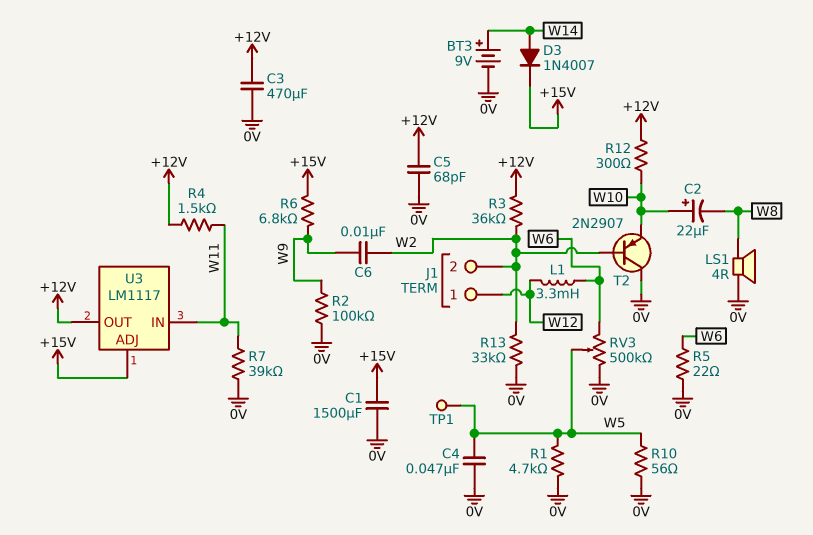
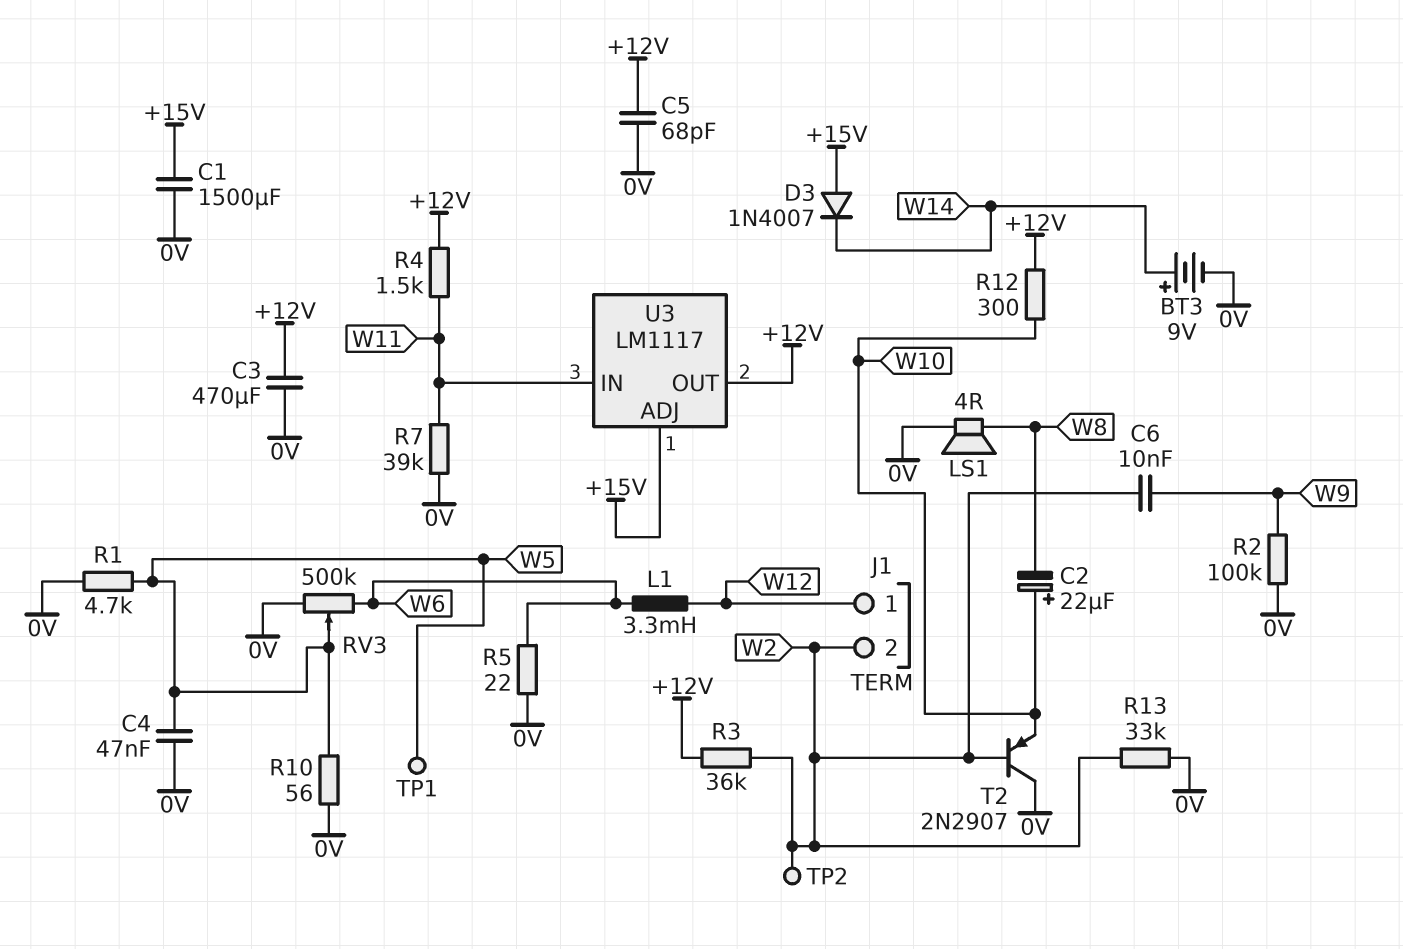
D3: diode 1N4007 (A W14, K +15V) -> diode 1N4007 (A +15V, K W14)
R6: 6.8k (+15V, W9) -> none
TP2: none -> test point (W2)

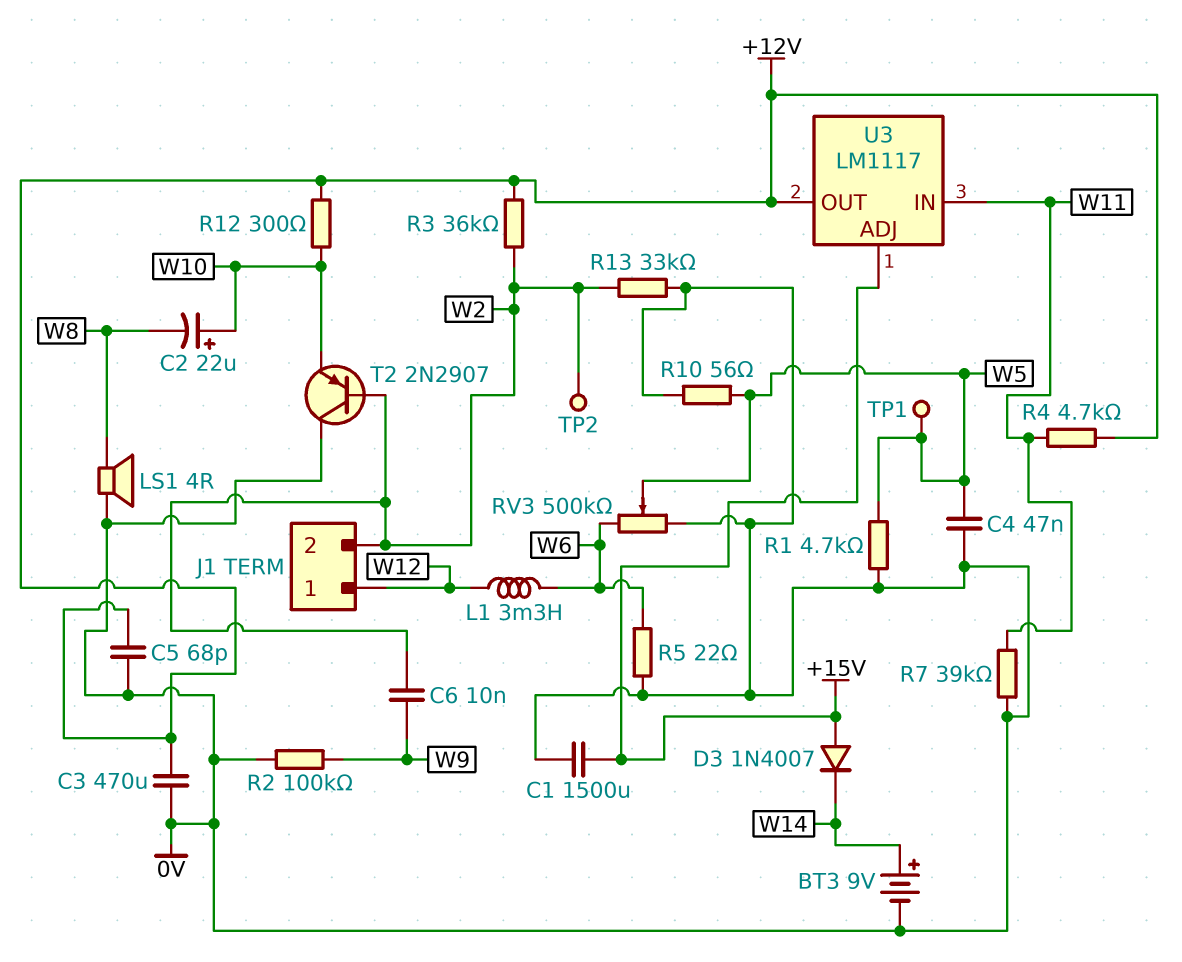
R4: 1.5k (+12V, W11) -> 4.7k (+12V, W11)

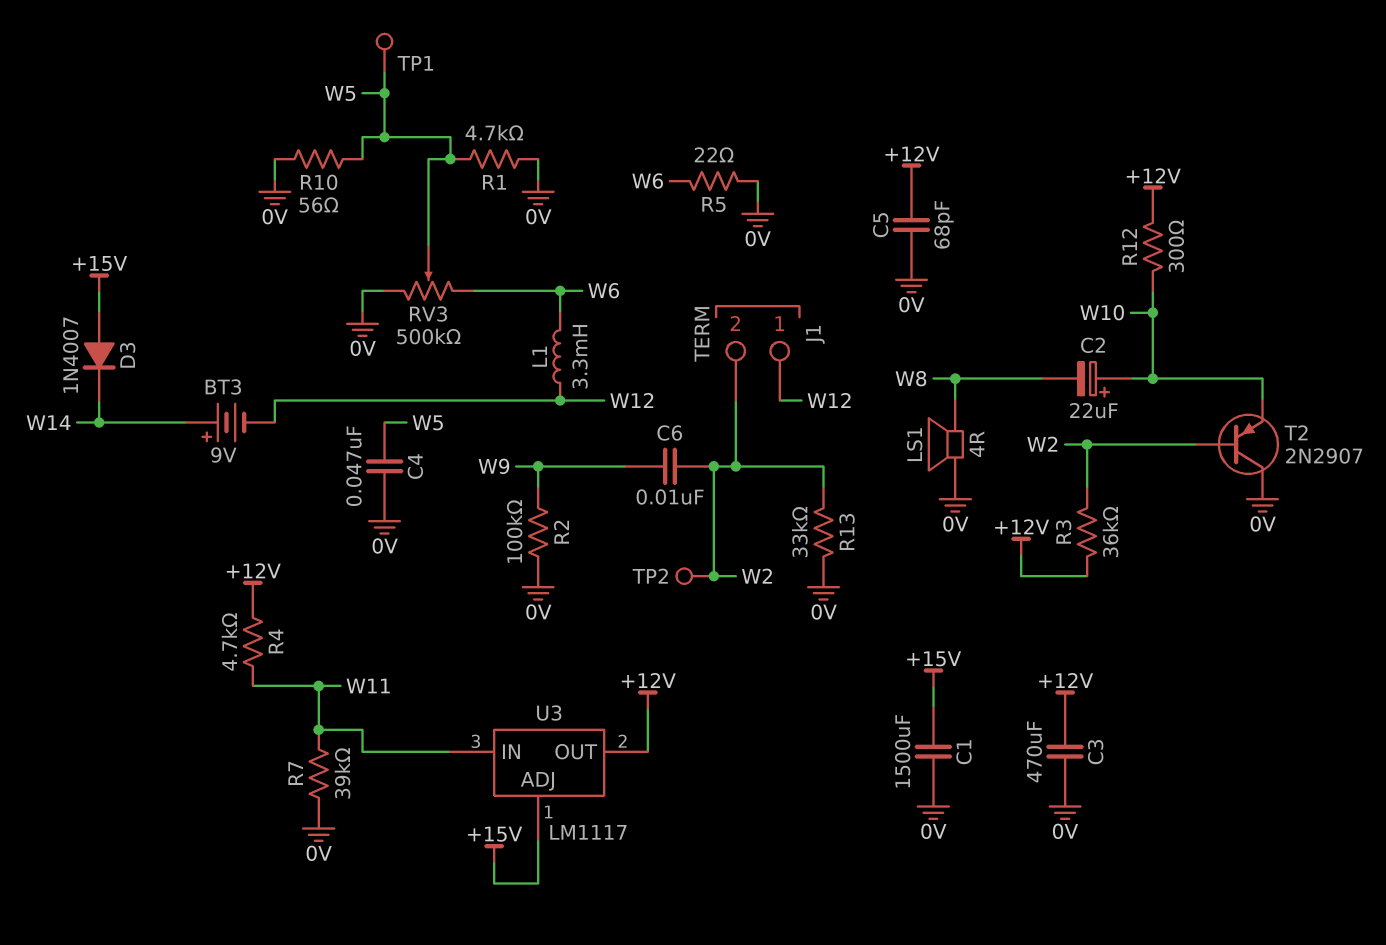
BT3: 9V (plus W14, minus 0V) -> 9V (plus W14, minus W12)

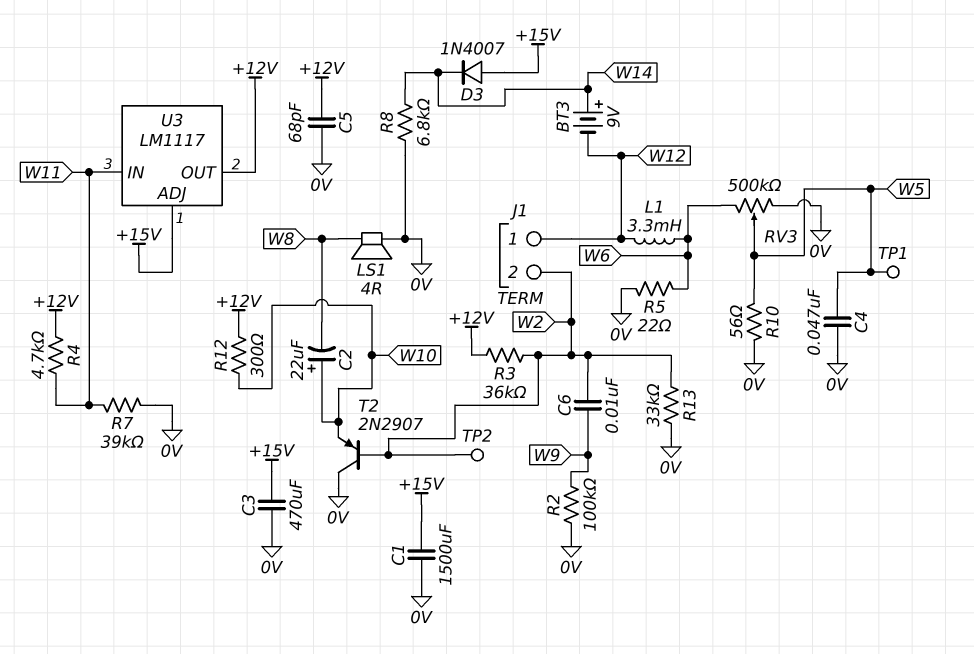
C3: 470uF (+12V, 0V) -> 470uF (+15V, 0V)
R1: 4.7k (0V, W5) -> none
R8: none -> 6.8k (0V, W14)

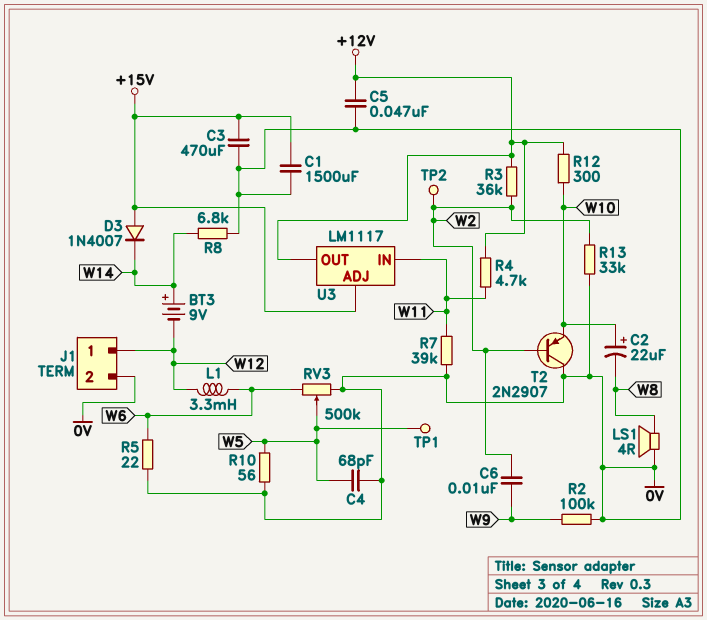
C4: 47nF (0V, W5) -> 68pF (0V, W5)
C5: 68pF (+12V, 0V) -> 47nF (+12V, 0V)
J1 pin 2: W2 -> 0V

